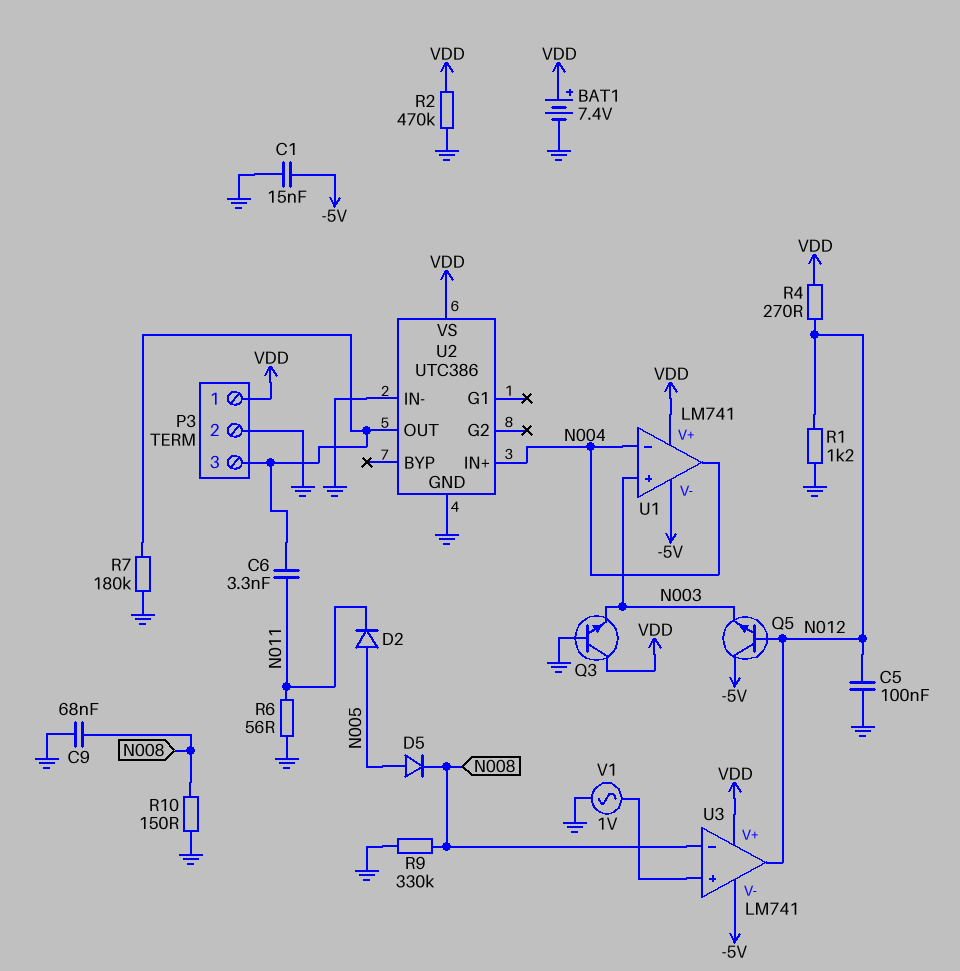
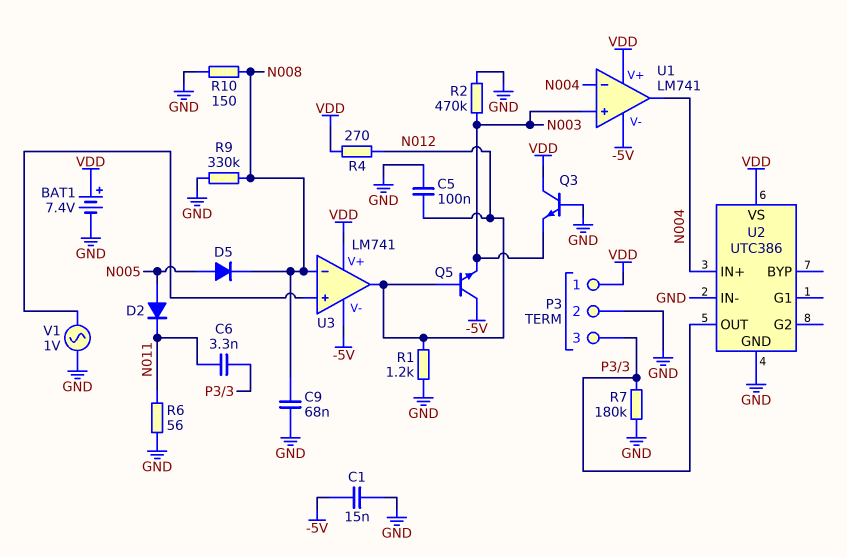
R2: 470k (GND, VDD) -> 470k (GND, N003)

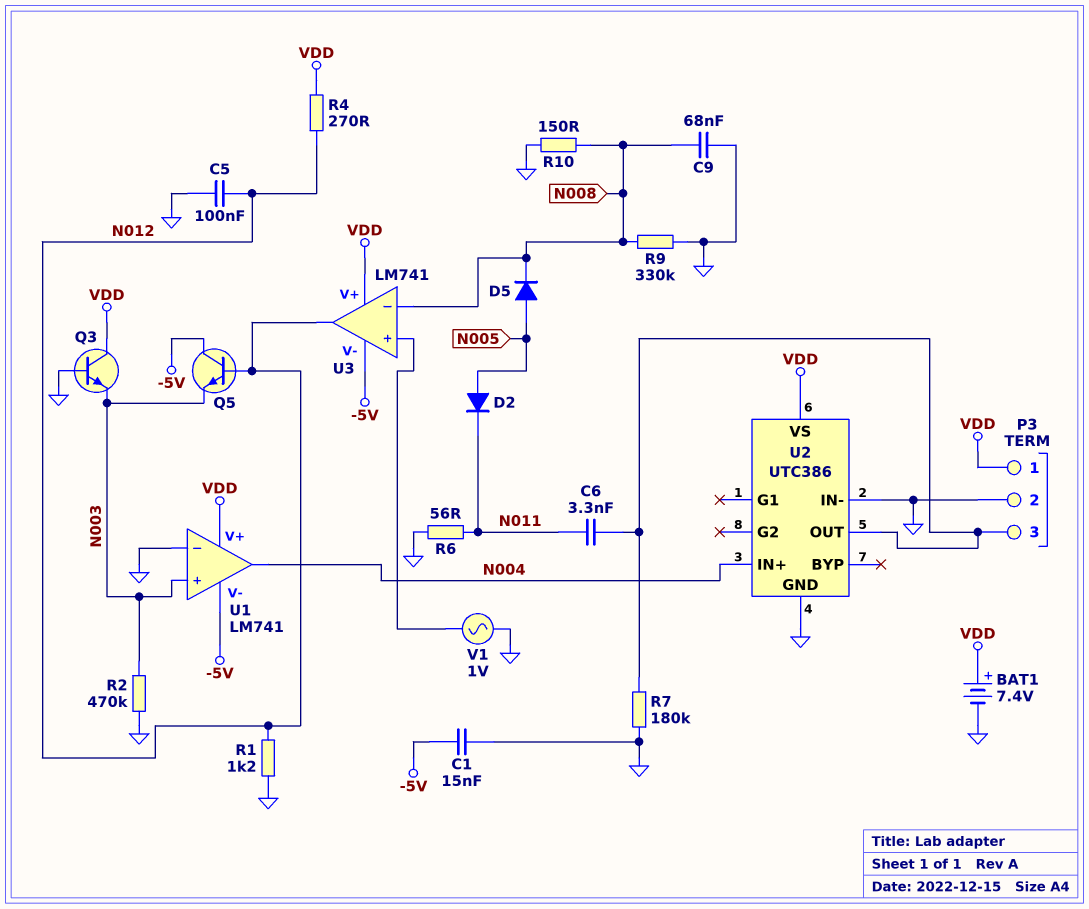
U1 pin in-: N004 -> GND

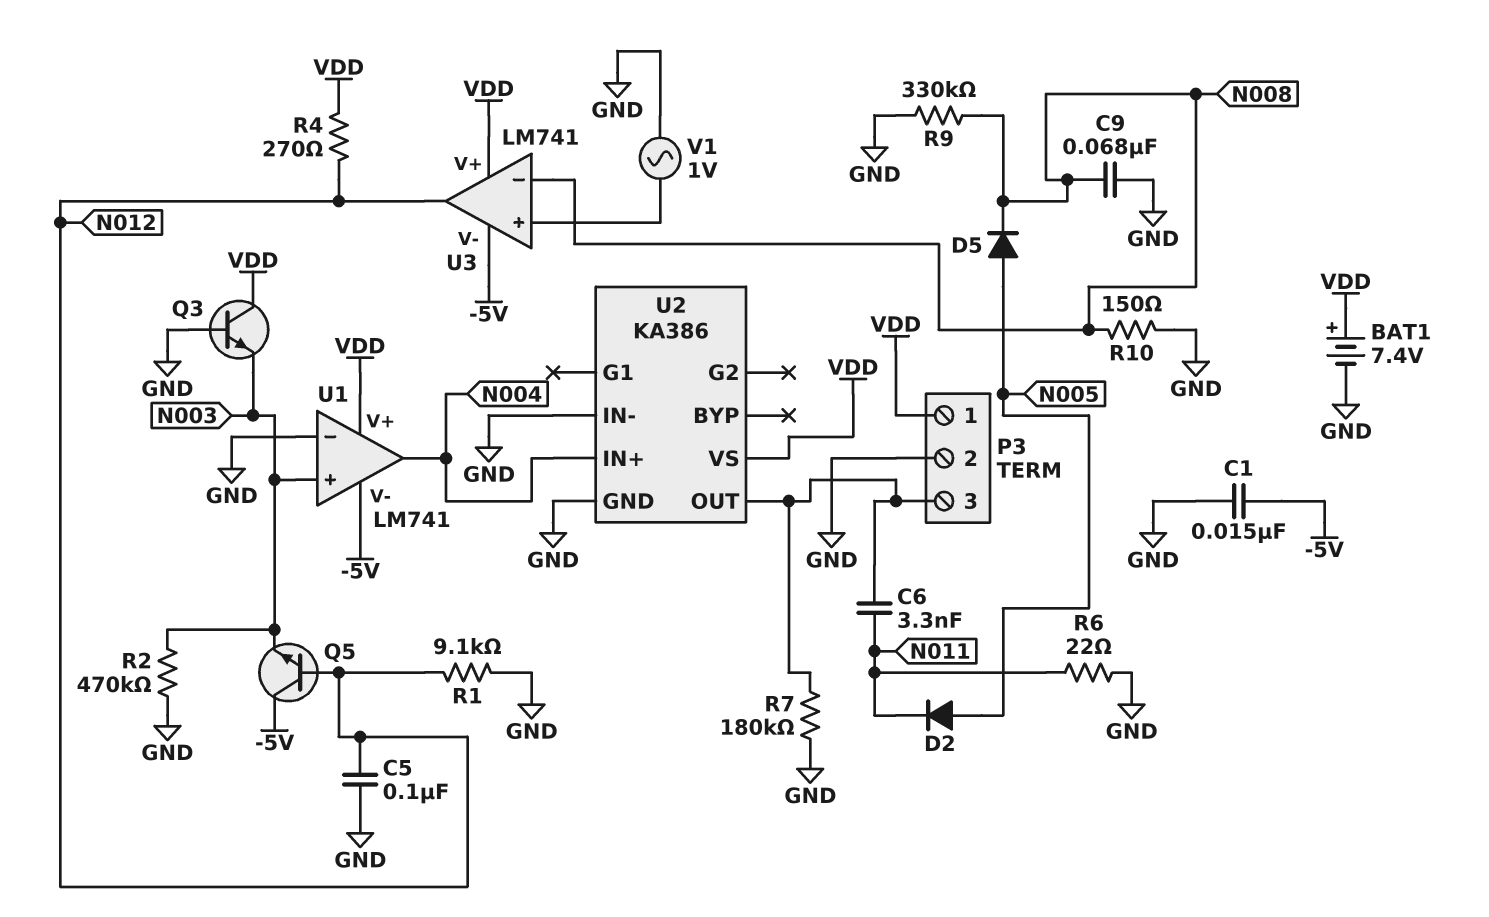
R1: 1.2k (GND, N012) -> 9.1k (GND, N012)
R6: 56 (GND, N011) -> 22 (GND, N011)
U2: UTC386 -> KA386

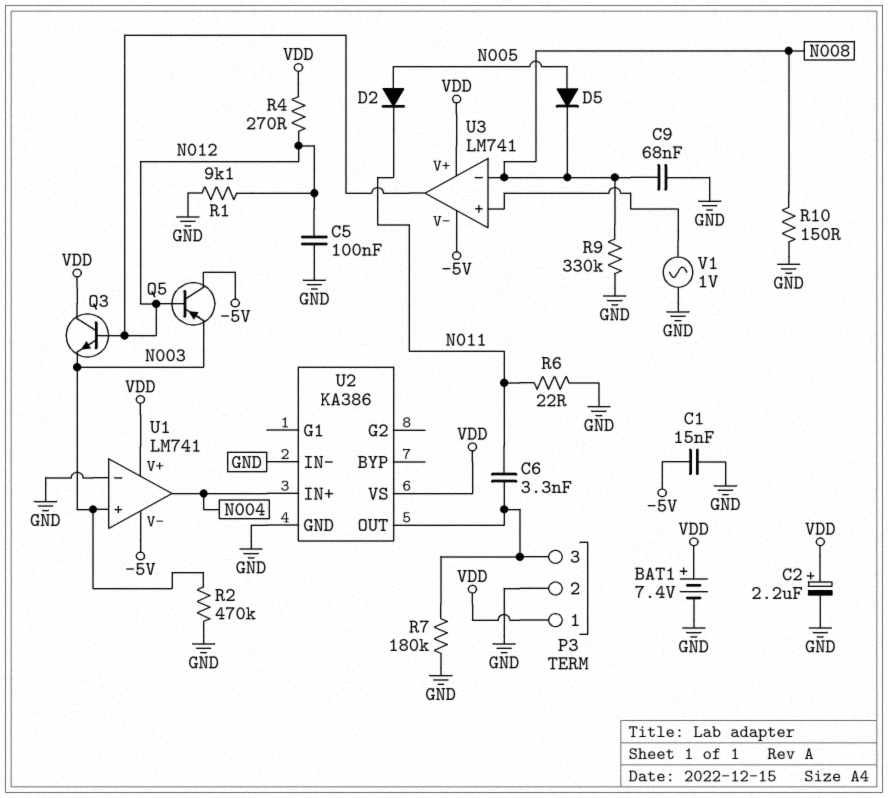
C2: none -> 2.2uF (plus VDD, minus GND)
Q3: NPN (B GND, C VDD, E N003) -> NPN (B N012, C VDD, E N003)
Q5: NPN (B N012, C -5V, E N003) -> PNP (B N012, C -5V, E N003)

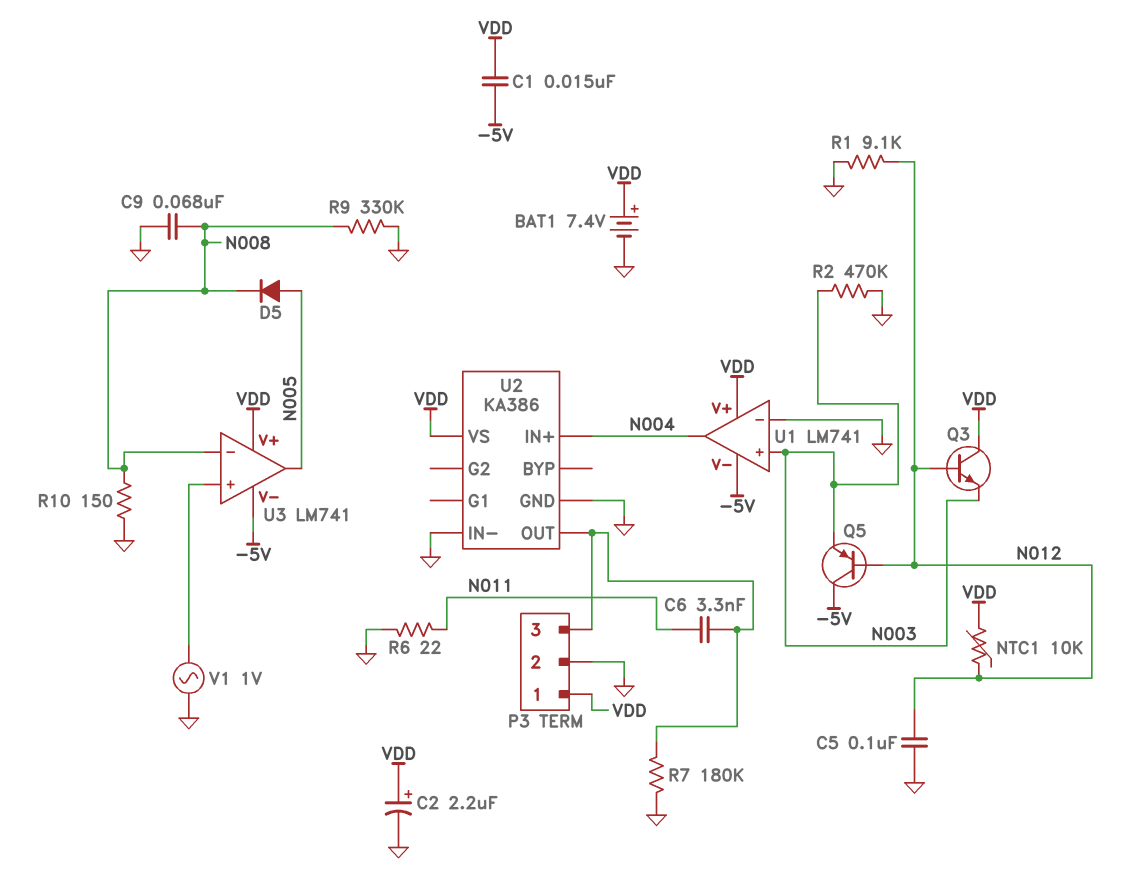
C1: 15nF (-5V, GND) -> 15nF (-5V, VDD)
D2: diode (A N005, K N011) -> none
NTC1: none -> 10k (N012, VDD)
R4: 270 (N012, VDD) -> none
U3 pin out: N012 -> N005

